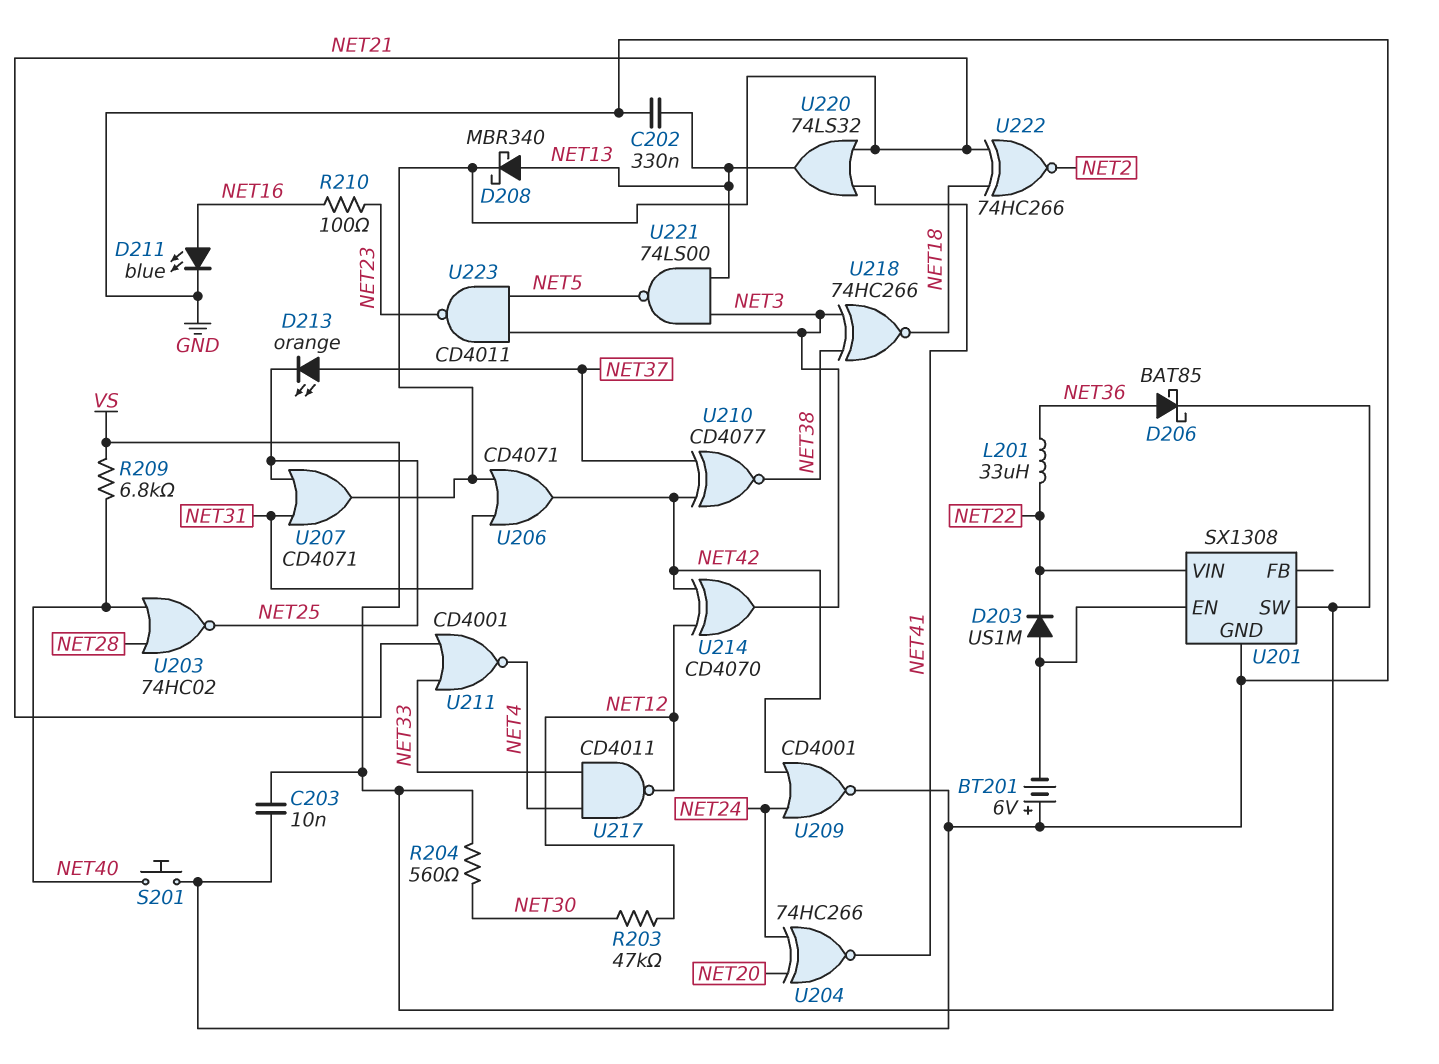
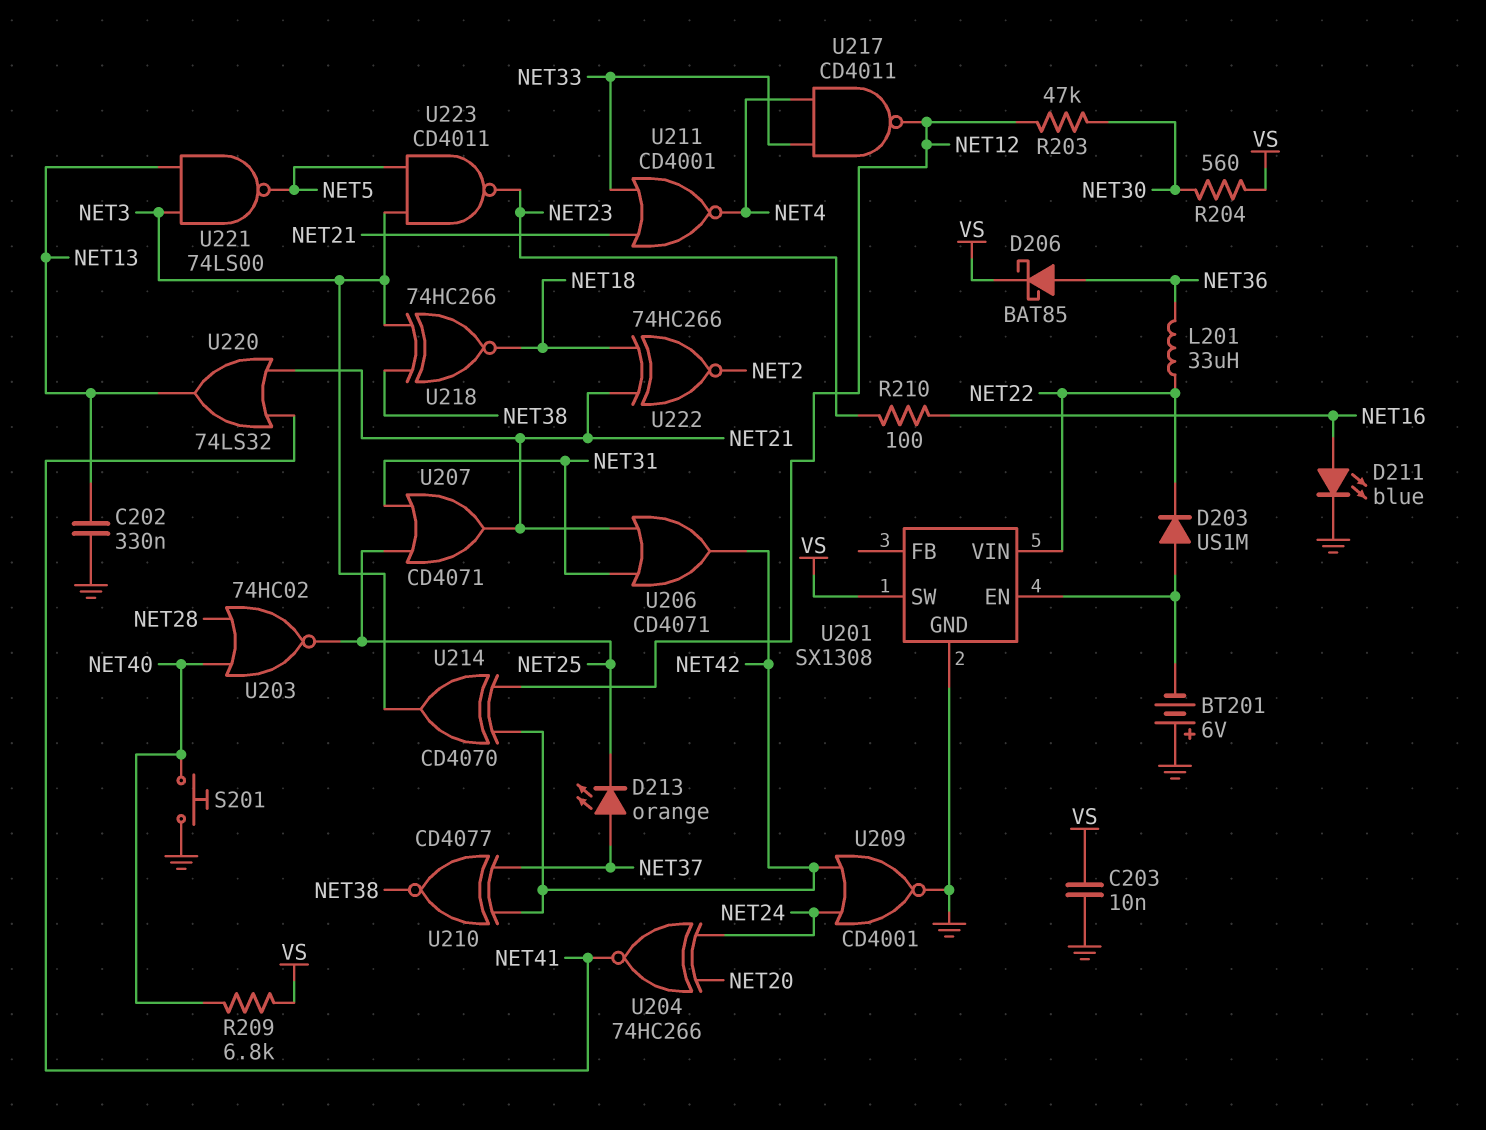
D208: schottky MBR340 (A NET13, K NET21) -> none

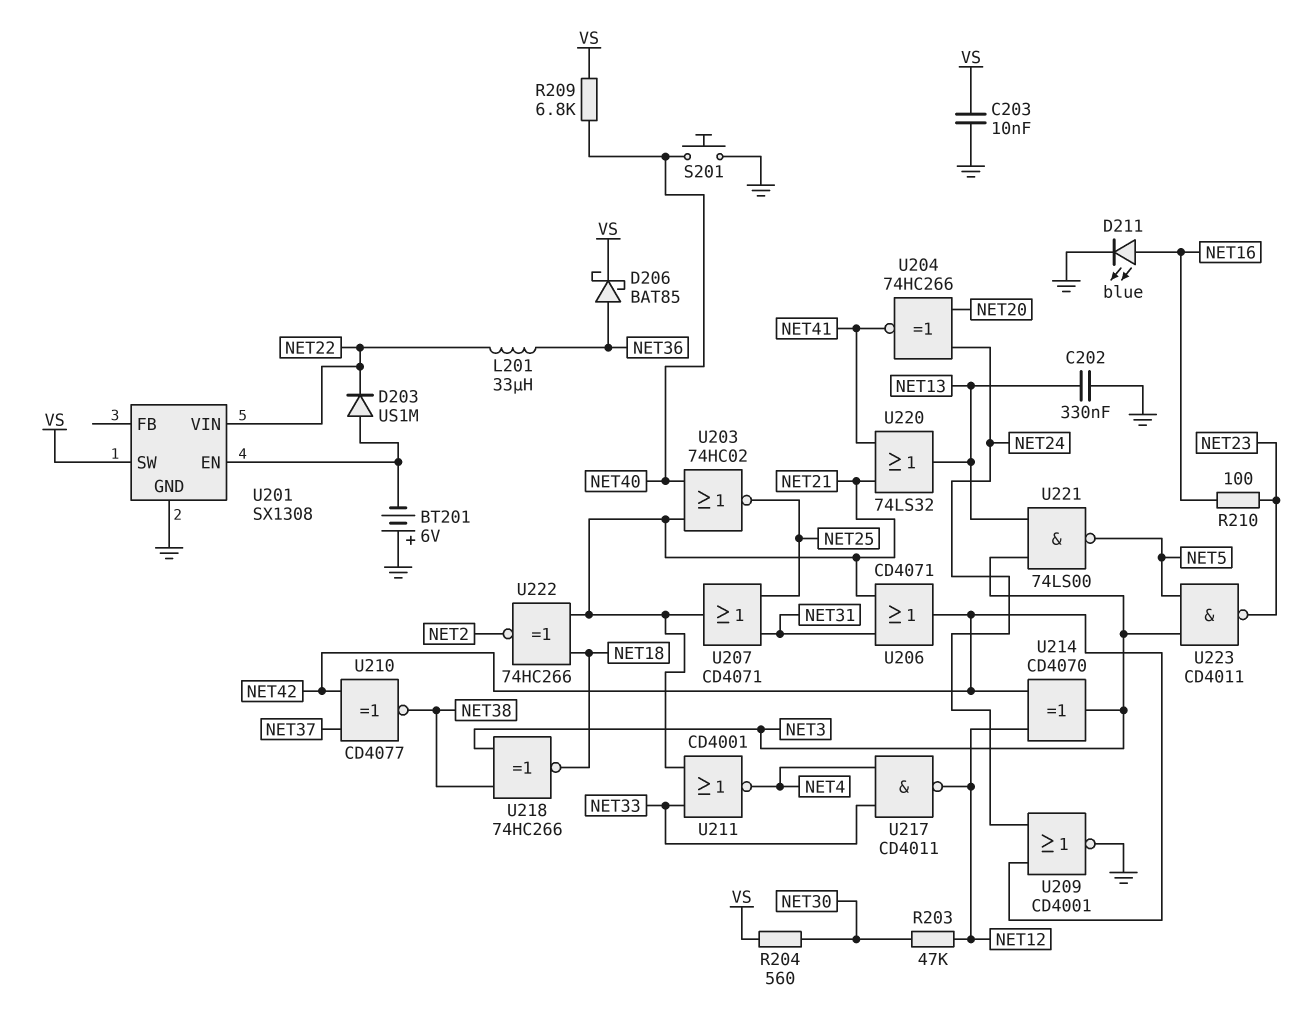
D213: LED orange (A NET37, K NET25) -> none
U203: NOR 74HC02 (in NET28, in NET40, out NET25) -> NOR 74HC02 (in NET21, in NET40, out NET25)

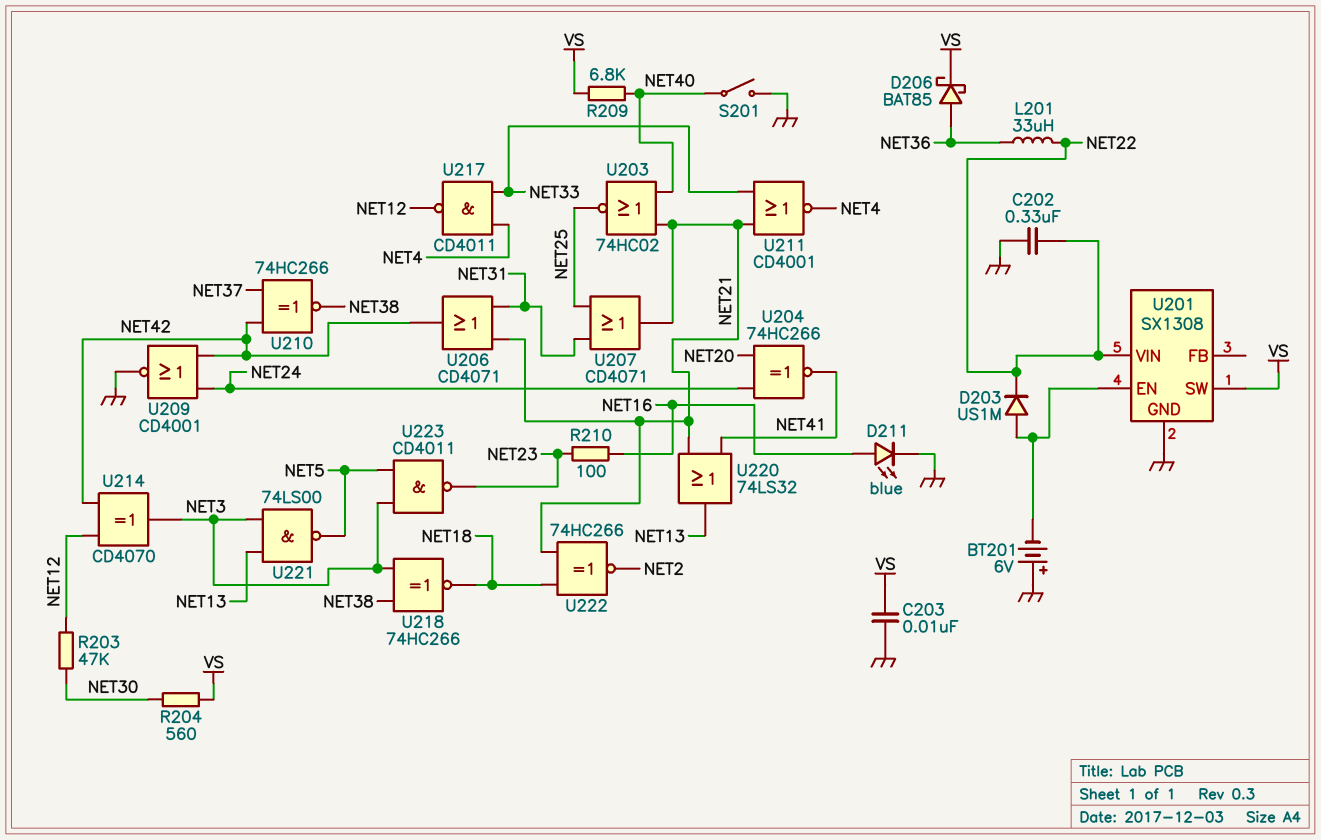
C202: 330nF (GND, NET13) -> 330nF (GND, NET22)
S201: button (GND, NET40) -> switch (GND, NET40)
U210: XNOR CD4077 (in NET37, in NET42, out NET38) -> XNOR 74HC266 (in NET37, in NET42, out NET38)

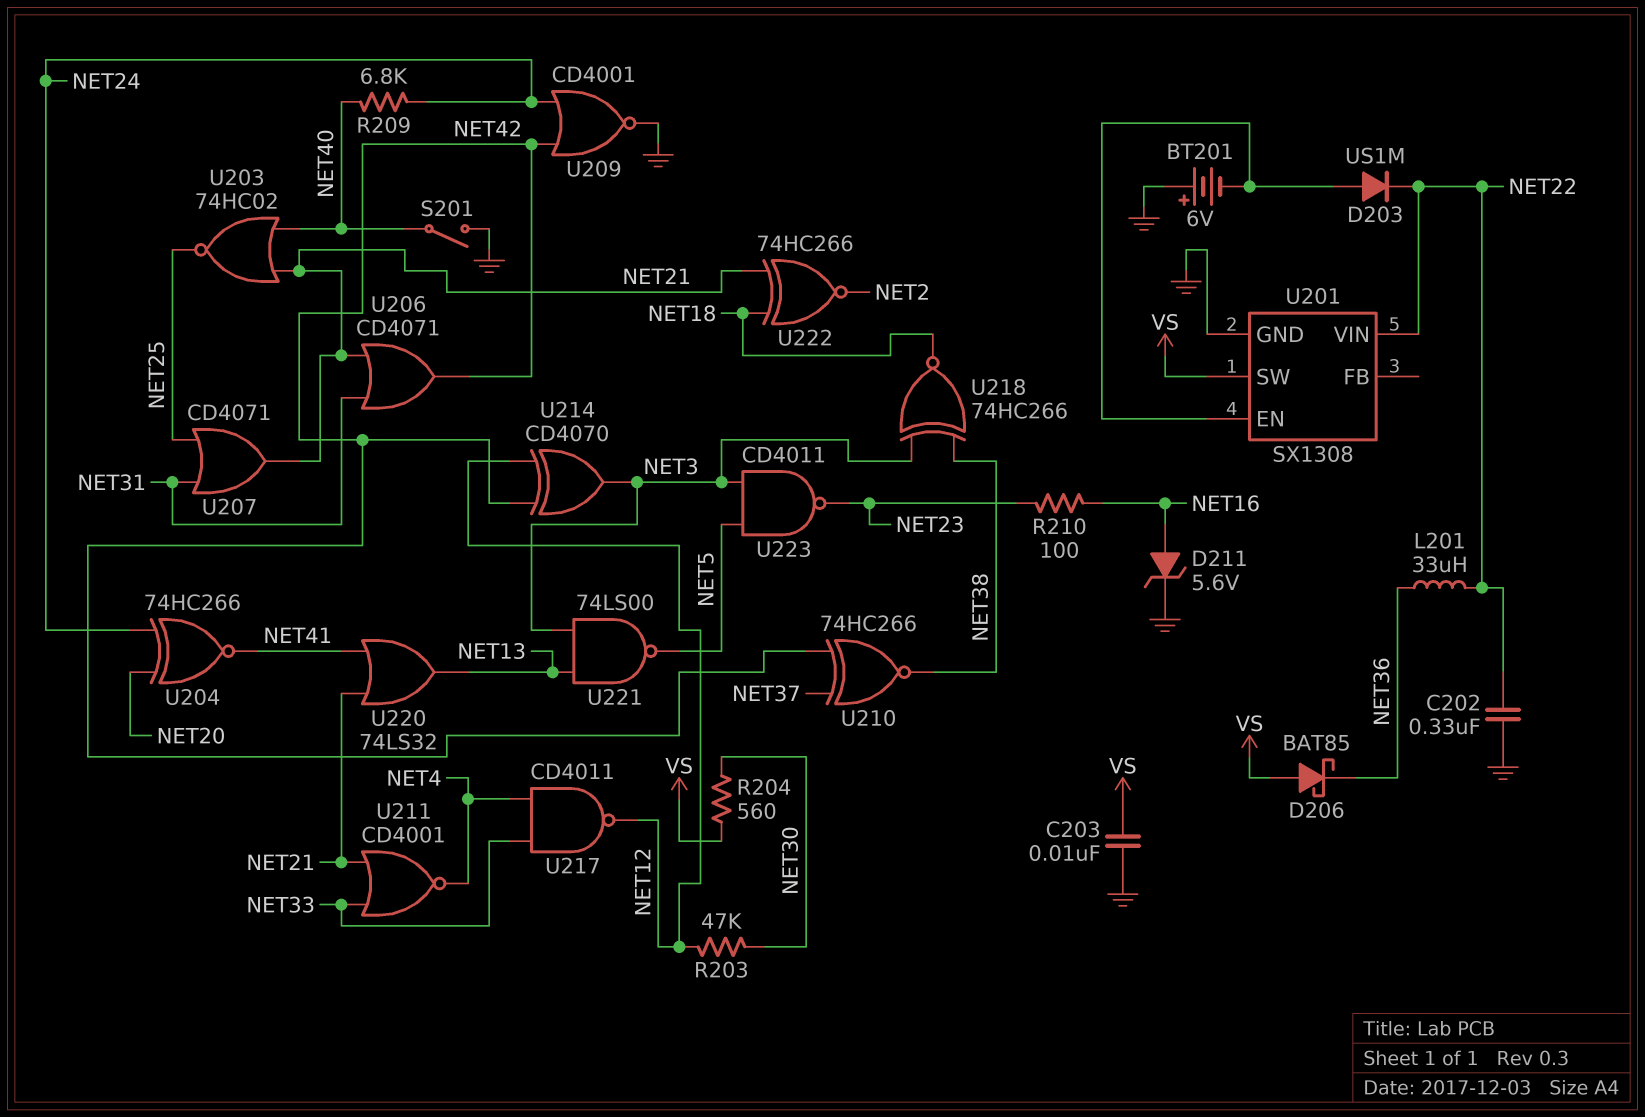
D206: schottky BAT85 (A NET36, K VS) -> schottky BAT85 (A VS, K NET36)
D211: LED blue (A NET16, K GND) -> zener 5.6V (A NET16, K GND)
R209: 6.8k (NET40, VS) -> 6.8k (NET24, NET40)

